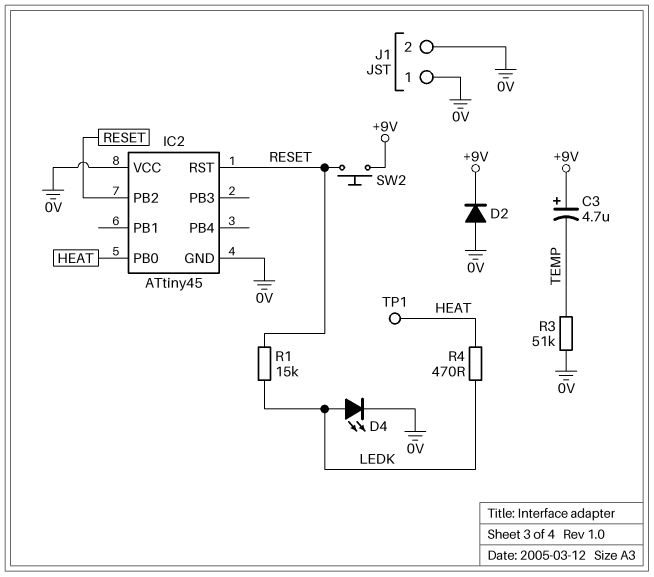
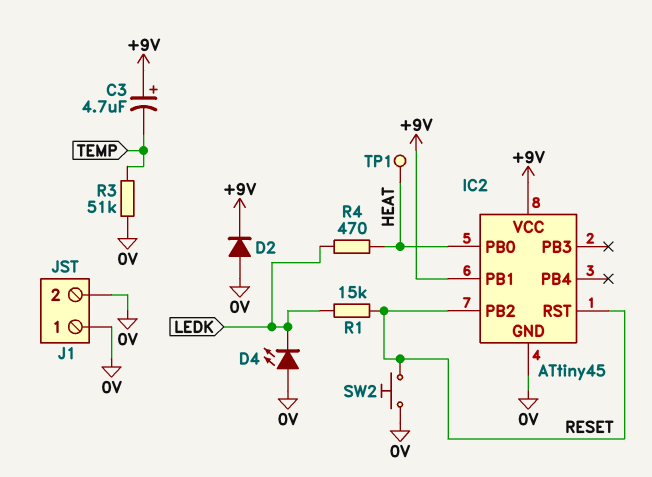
D4: LED (A LEDK, K 0V) -> LED (A 0V, K LEDK)
IC2 pin PB1: none -> +9V
IC2 pin VCC: 0V -> +9V
SW2: button (+9V, RESET) -> button (0V, RESET)

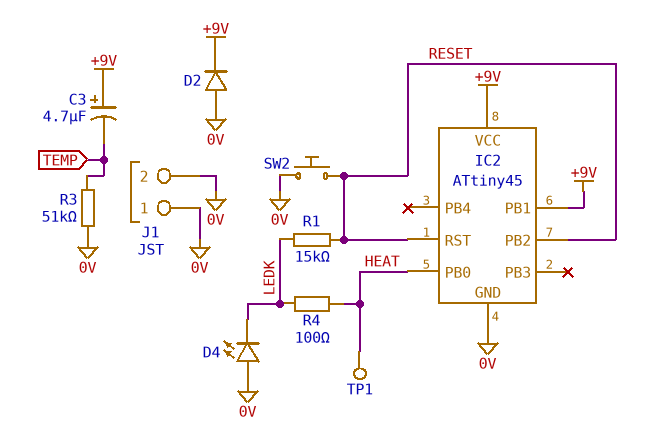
R4: 470 (HEAT, LEDK) -> 100 (HEAT, LEDK)

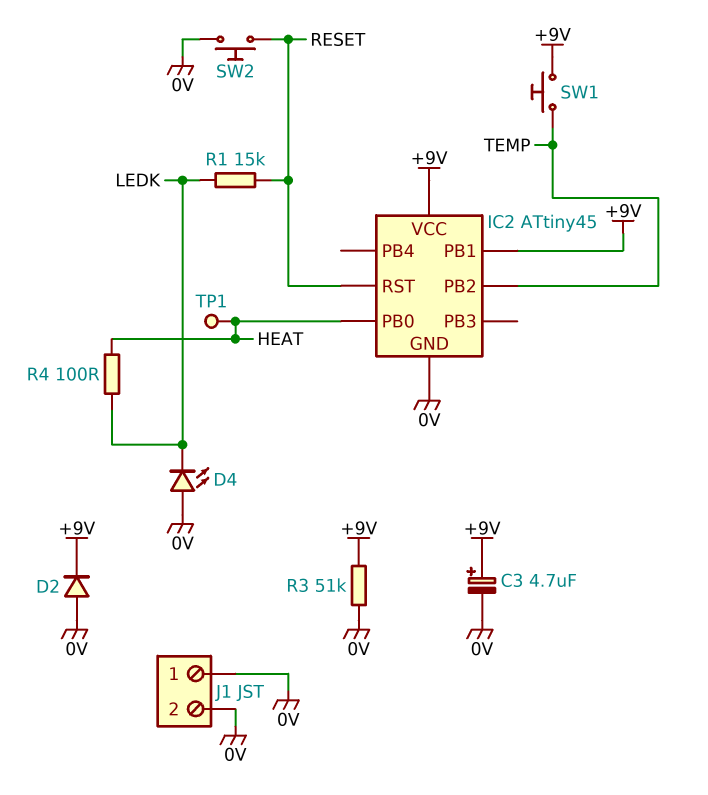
C3: 4.7uF (plus +9V, minus TEMP) -> 4.7uF (plus +9V, minus 0V)
IC2 pin PB2: RESET -> TEMP
R3: 51k (0V, TEMP) -> 51k (+9V, 0V)
SW1: none -> button (+9V, TEMP)

